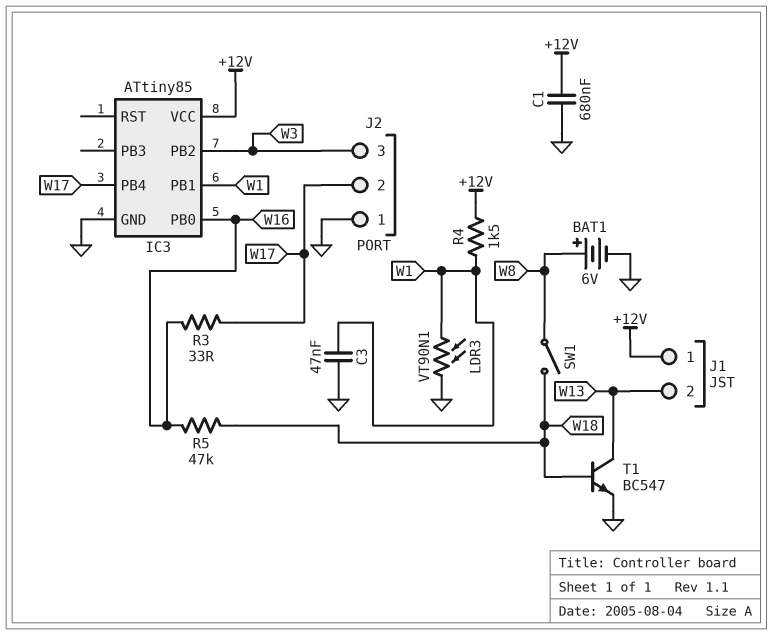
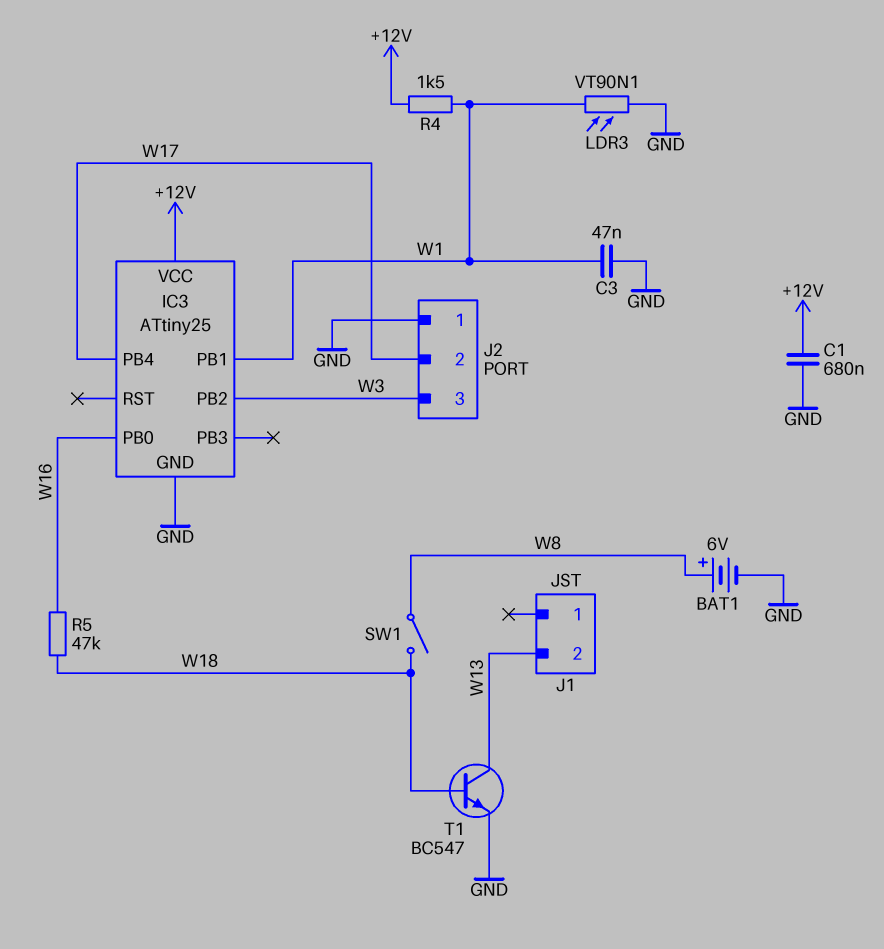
IC3: ATtiny85 -> ATtiny25
J1 pin 1: +12V -> none
R3: 33 (W16, W17) -> none

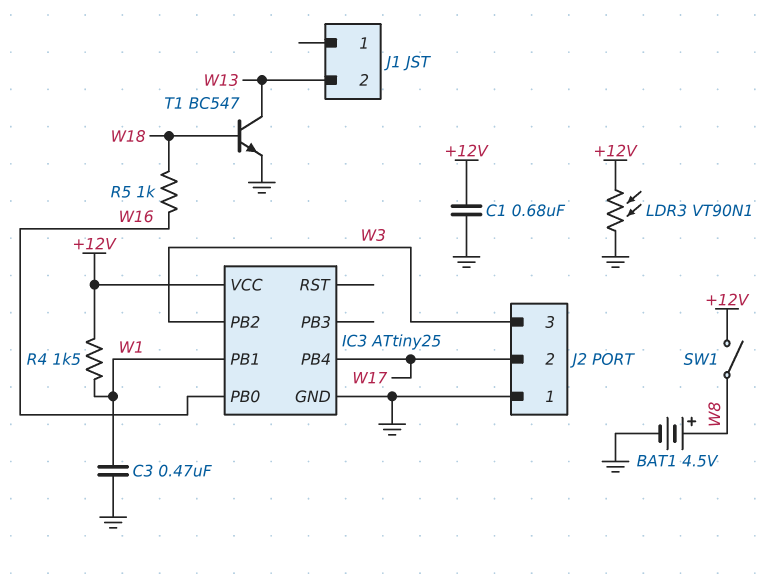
BAT1: 6V (plus W8, minus GND) -> 4.5V (plus W8, minus GND)
C3: 47nF (GND, W1) -> 470nF (GND, W1)
LDR3: VT90N1 (GND, W1) -> VT90N1 (+12V, GND)
R5: 47k (W16, W18) -> 1k (W16, W18)
SW1: switch (W8, W18) -> switch (+12V, W8)

